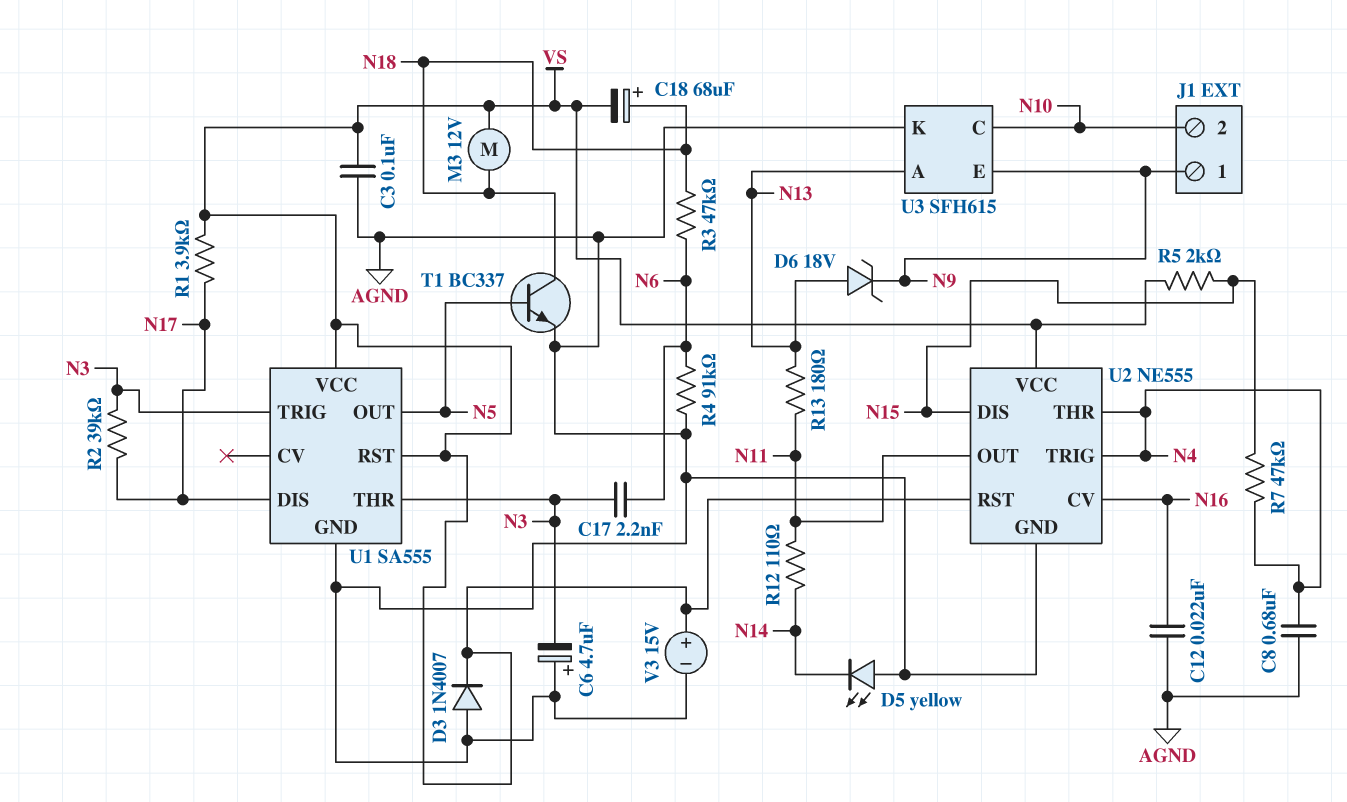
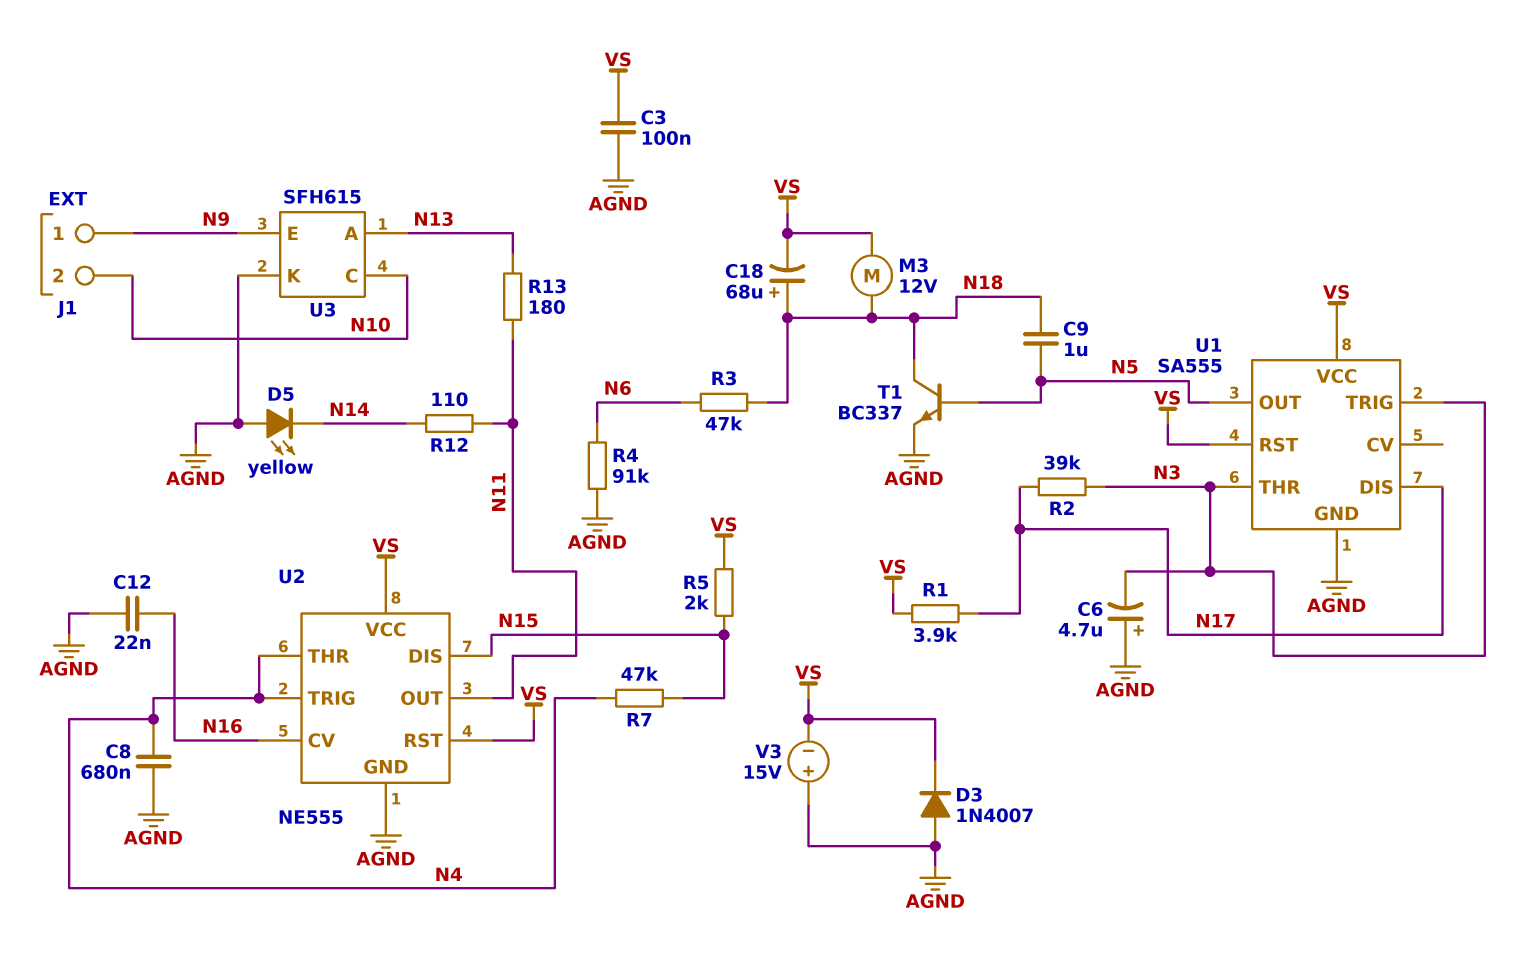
C9: none -> 1uF (N5, N18)
C17: 2.2nF (N3, N6) -> none
D6: zener 18V (A N13, K N9) -> none
V3: 15V (plus VS, minus AGND) -> 15V (plus AGND, minus VS)

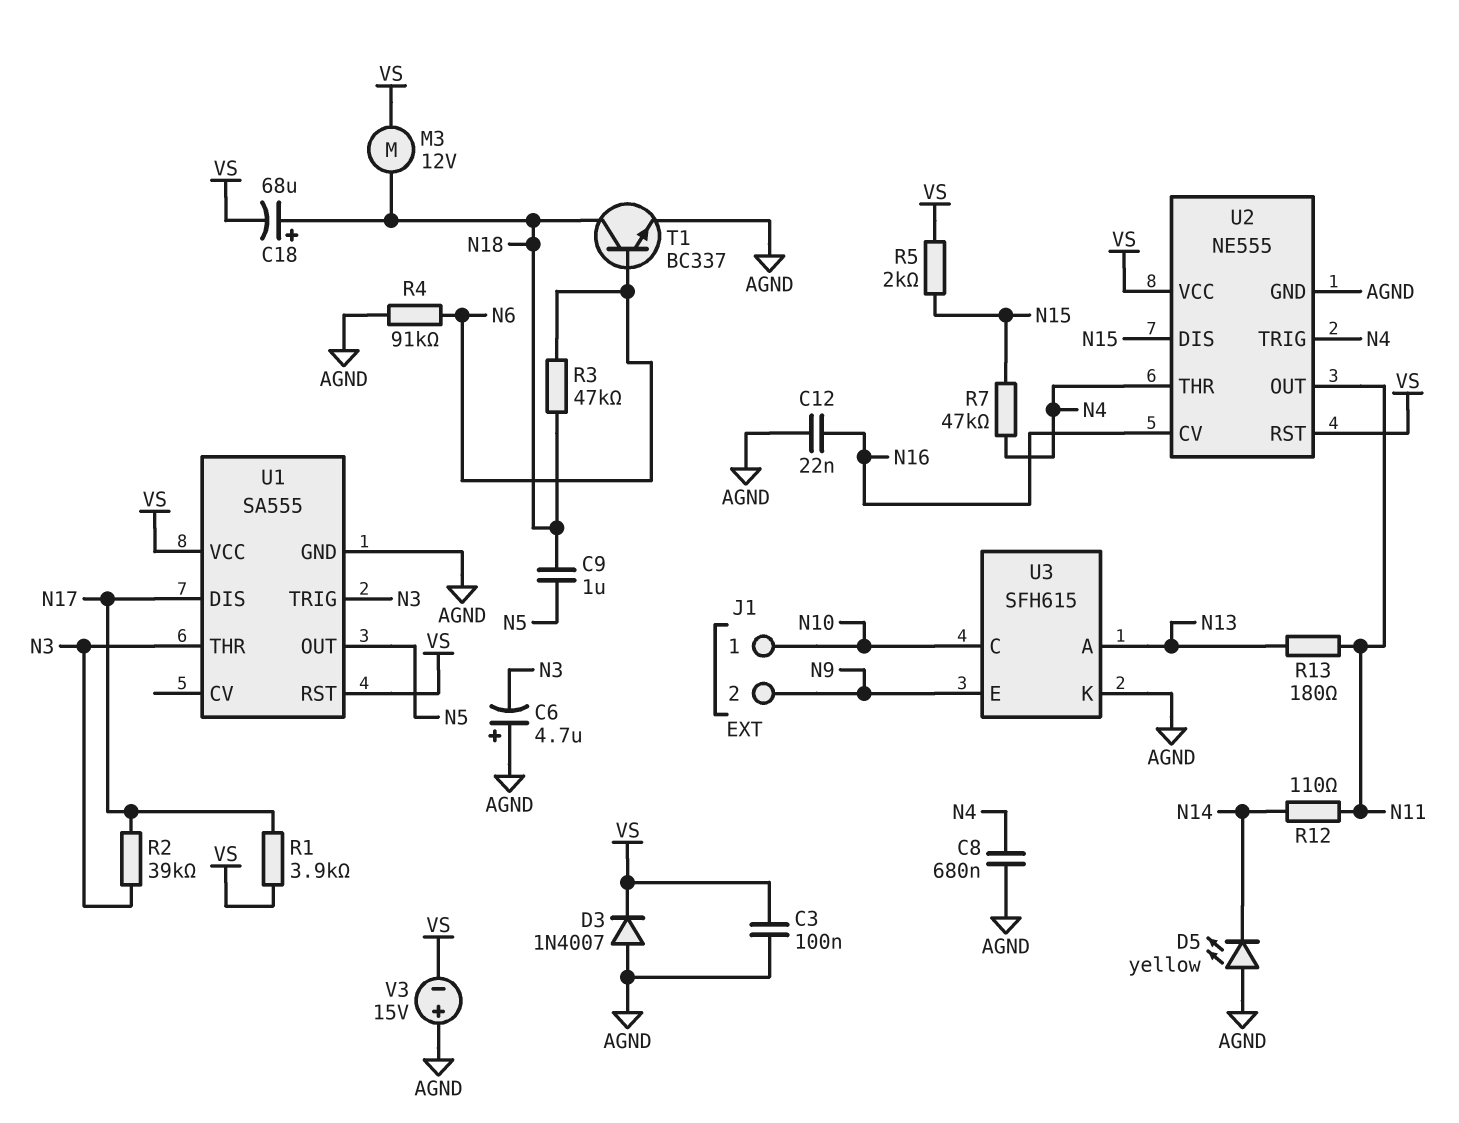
J1 pin 1: N9 -> N10
J1 pin 2: N10 -> N9
T1: NPN BC337 (B N5, C N18, E AGND) -> NPN BC337 (B N6, C N18, E AGND)

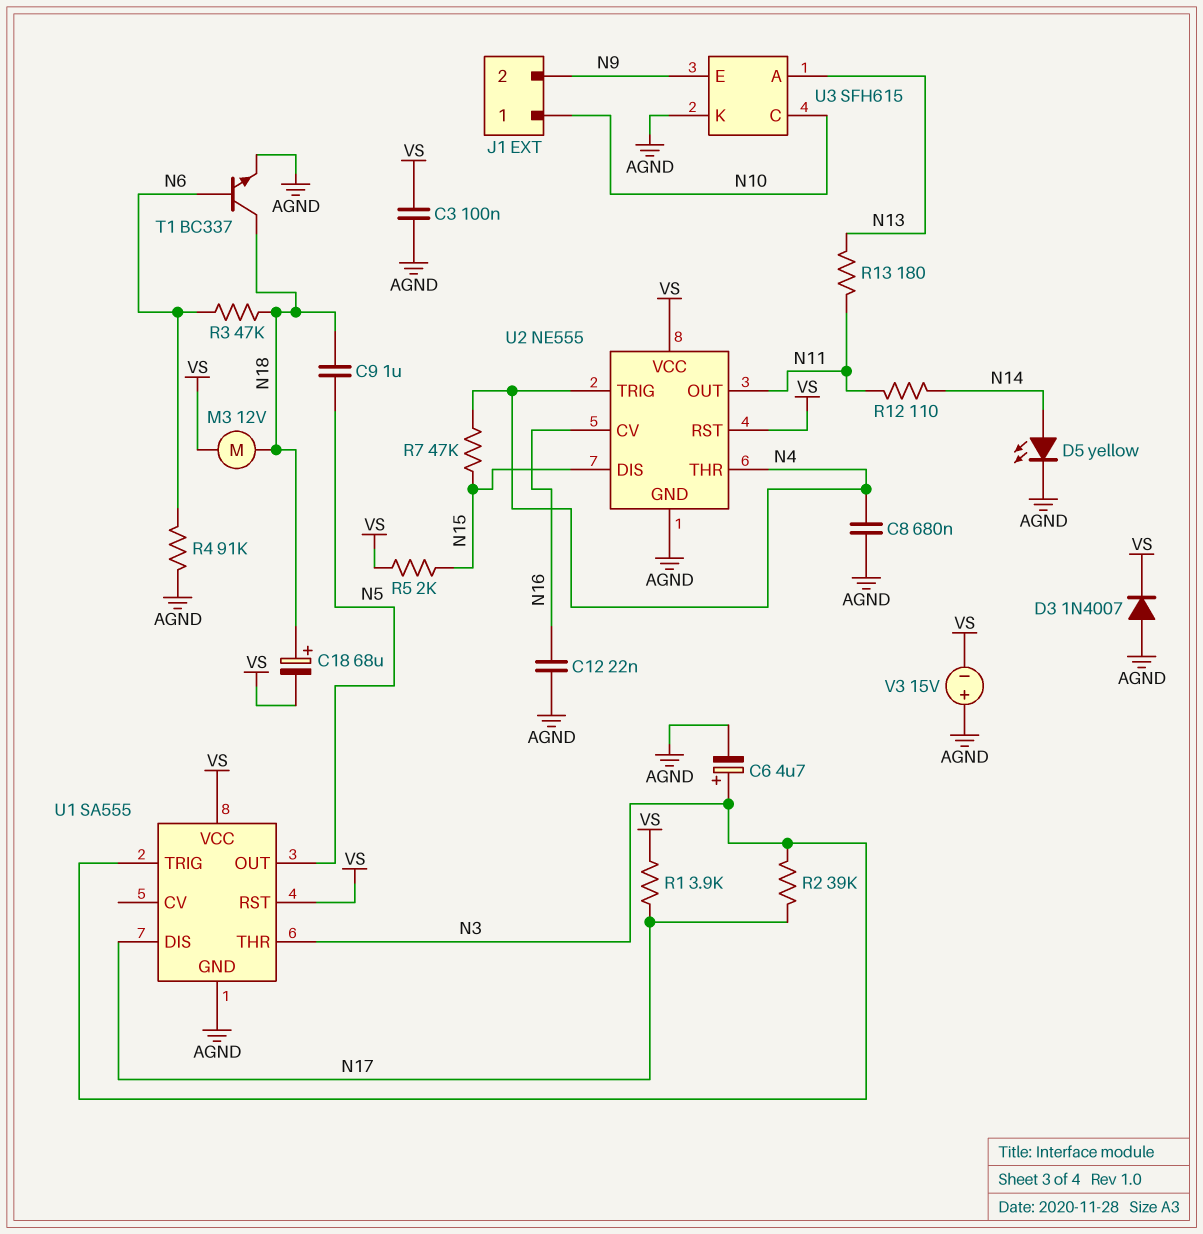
C6: 4.7uF (plus AGND, minus N3) -> 4.7uF (plus N3, minus AGND)
D5: LED yellow (A AGND, K N14) -> LED yellow (A N14, K AGND)

